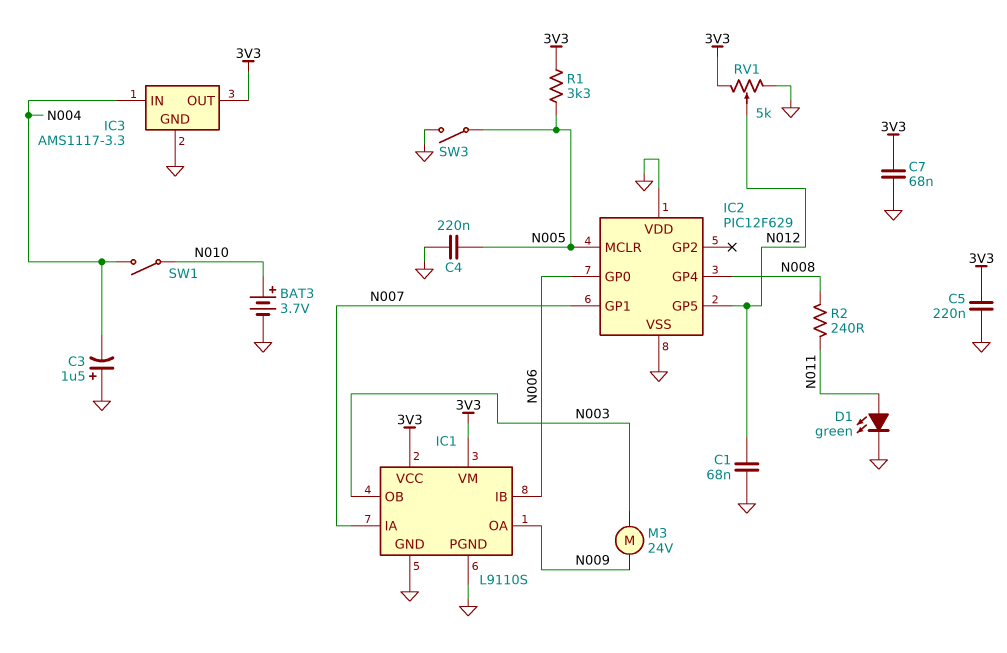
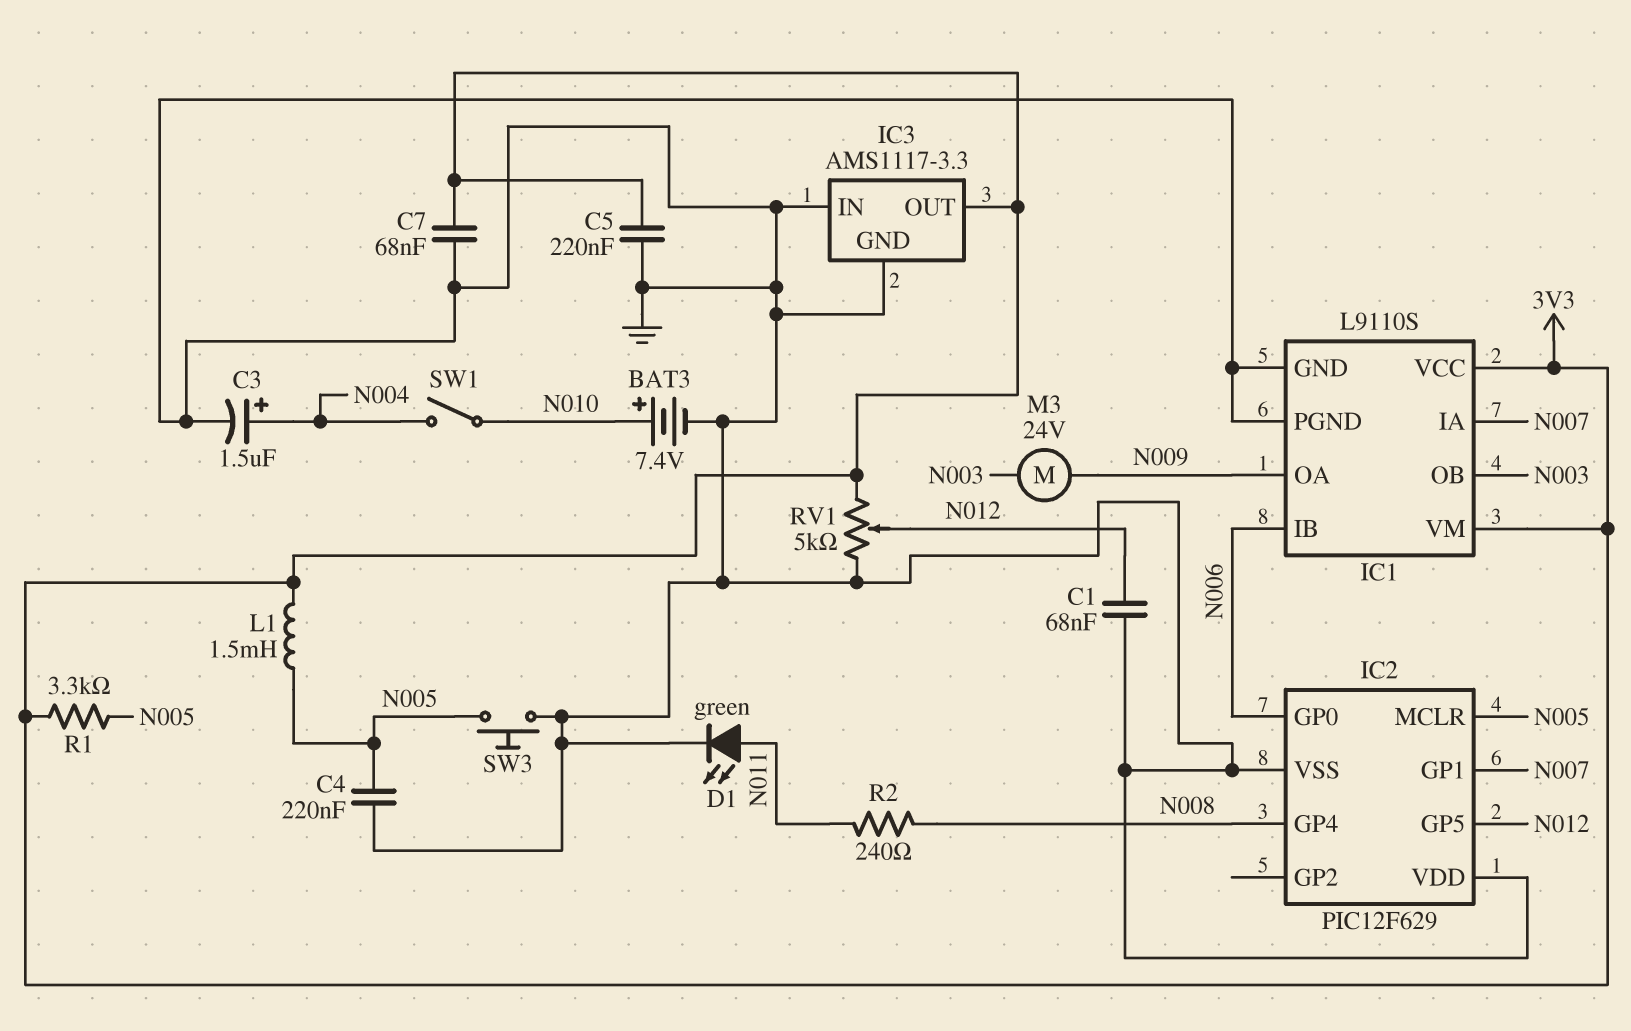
BAT3: 3.7V (plus N010, minus GND) -> 7.4V (plus N010, minus GND)
C3: 1.5uF (plus GND, minus N004) -> 1.5uF (plus N004, minus GND)
IC3 pin IN: N004 -> GND
L1: none -> 1.5mH (3V3, N005)
SW3: switch (GND, N005) -> button (GND, N005)

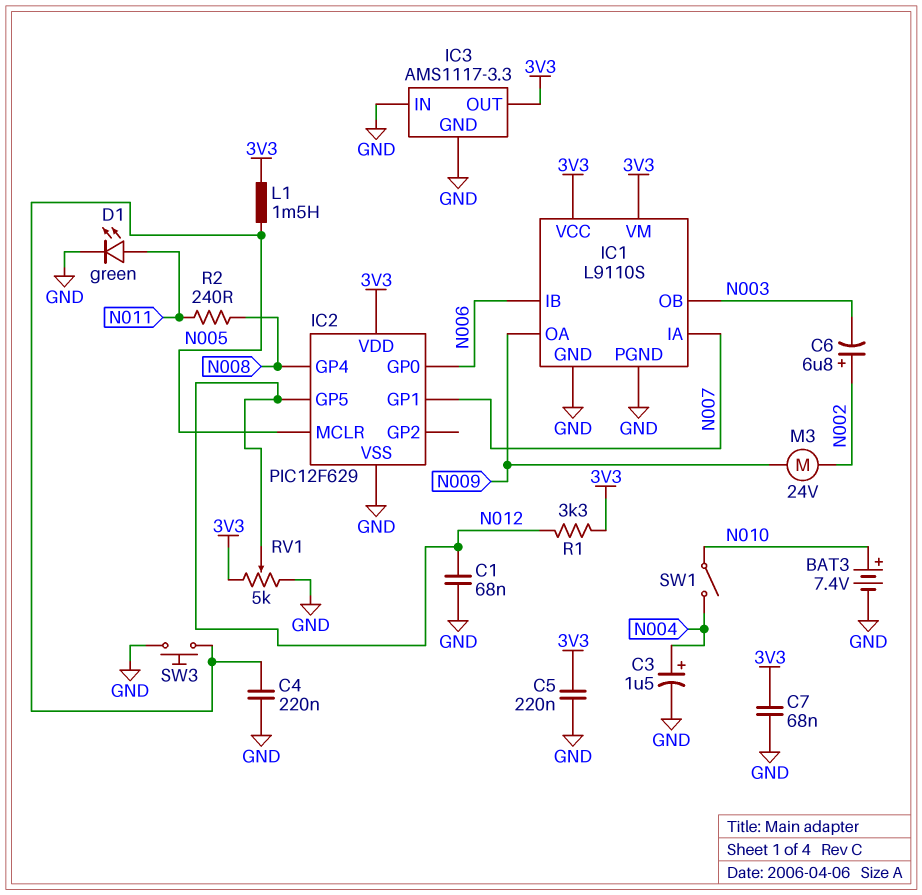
C6: none -> 6.8uF (plus N002, minus N003)
IC2 pin VDD: GND -> 3V3
M3: motor 24V (N003, N009) -> motor 24V (N002, N009)
R1: 3.3k (3V3, N005) -> 3.3k (3V3, N012)

